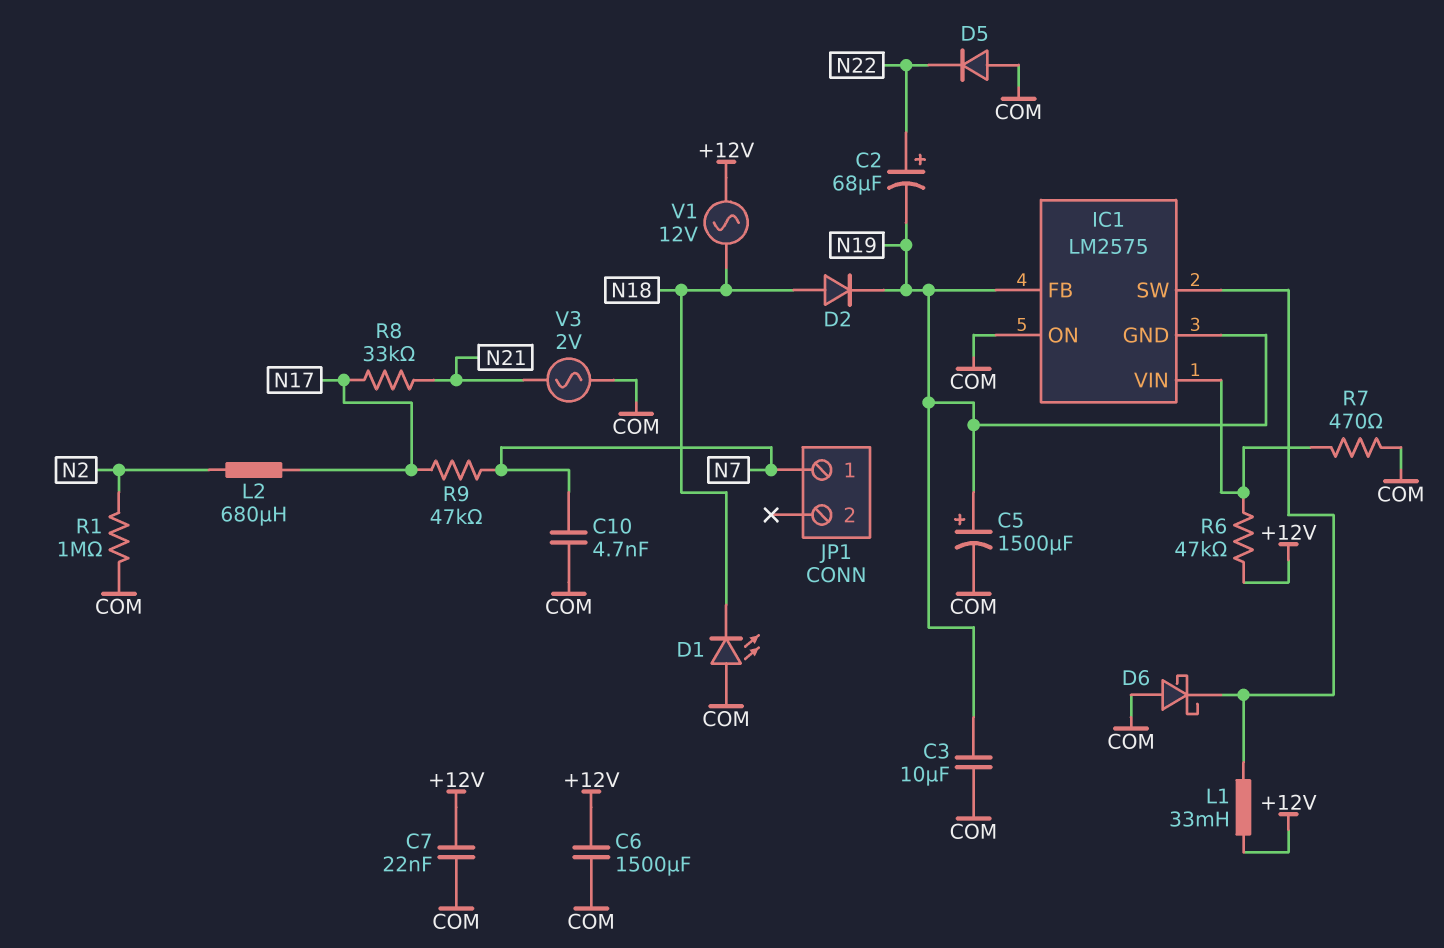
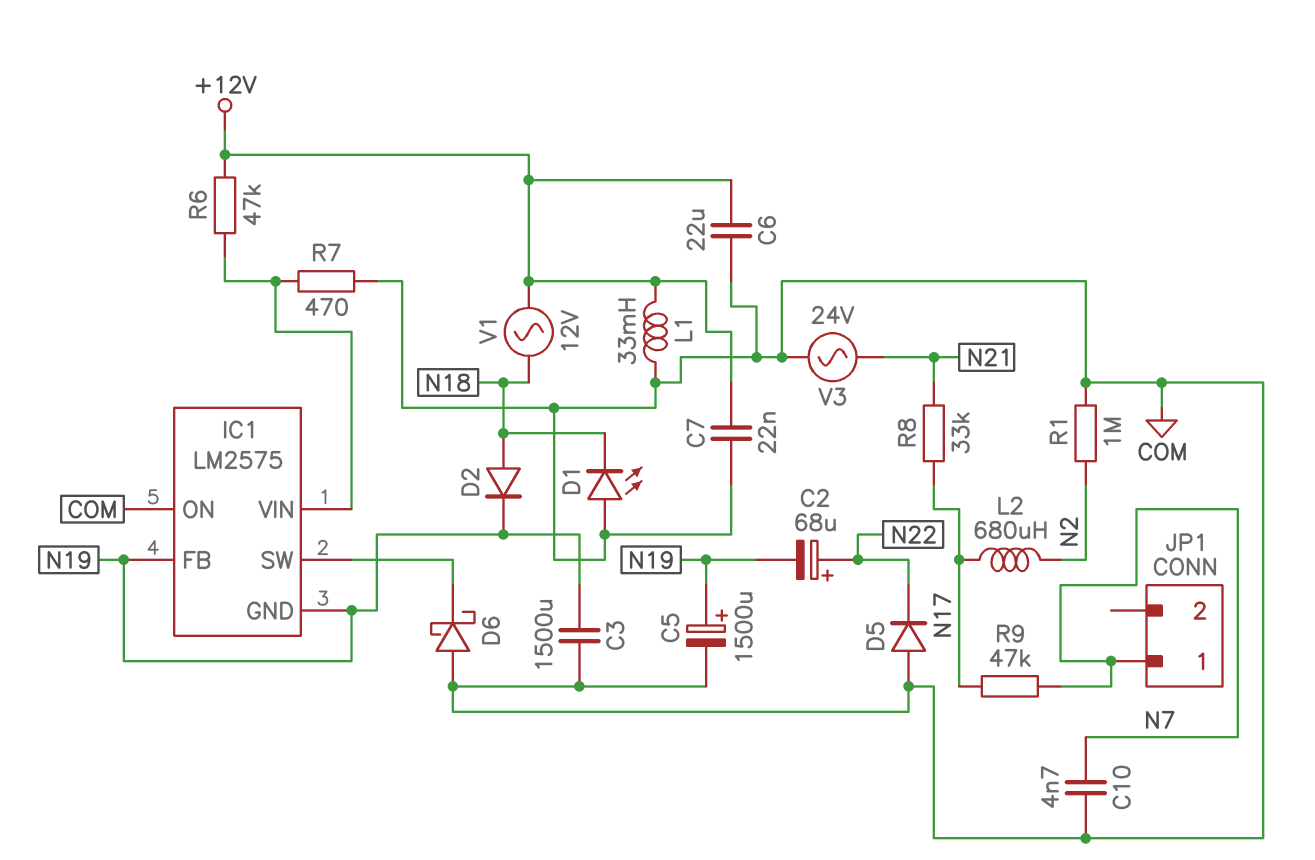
C3: 10uF (COM, N19) -> 1500uF (COM, N19)
C6: 1500uF (+12V, COM) -> 22uF (+12V, COM)
L1: 33mH (+12V, IC1/SW) -> 33mH (+12V, COM)
V3: AC 2V (COM, N21) -> AC 24V (COM, N21)

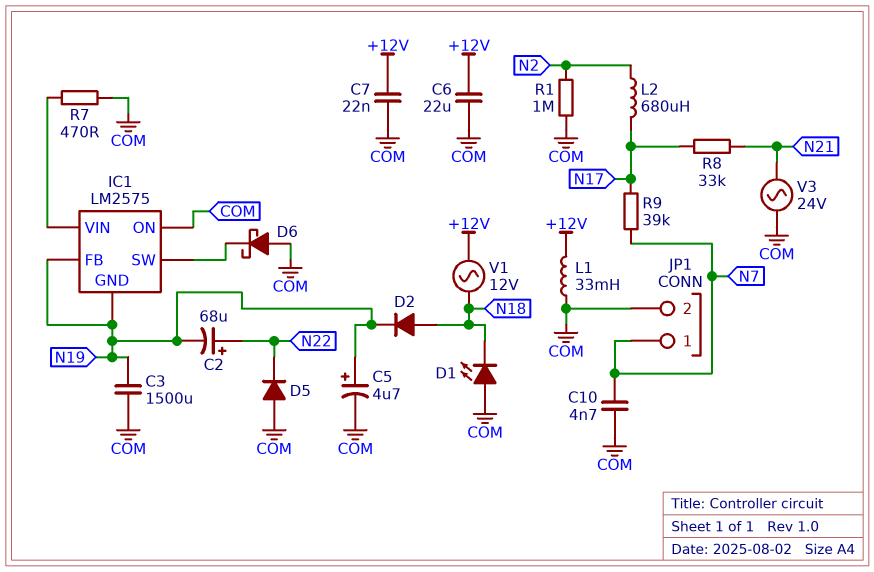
C5: 1500uF (plus N19, minus COM) -> 4.7uF (plus N19, minus COM)
JP1 pin 2: none -> COM
R6: 47k (+12V, IC1/VIN) -> none
R9: 47k (N7, N17) -> 39k (N7, N17)

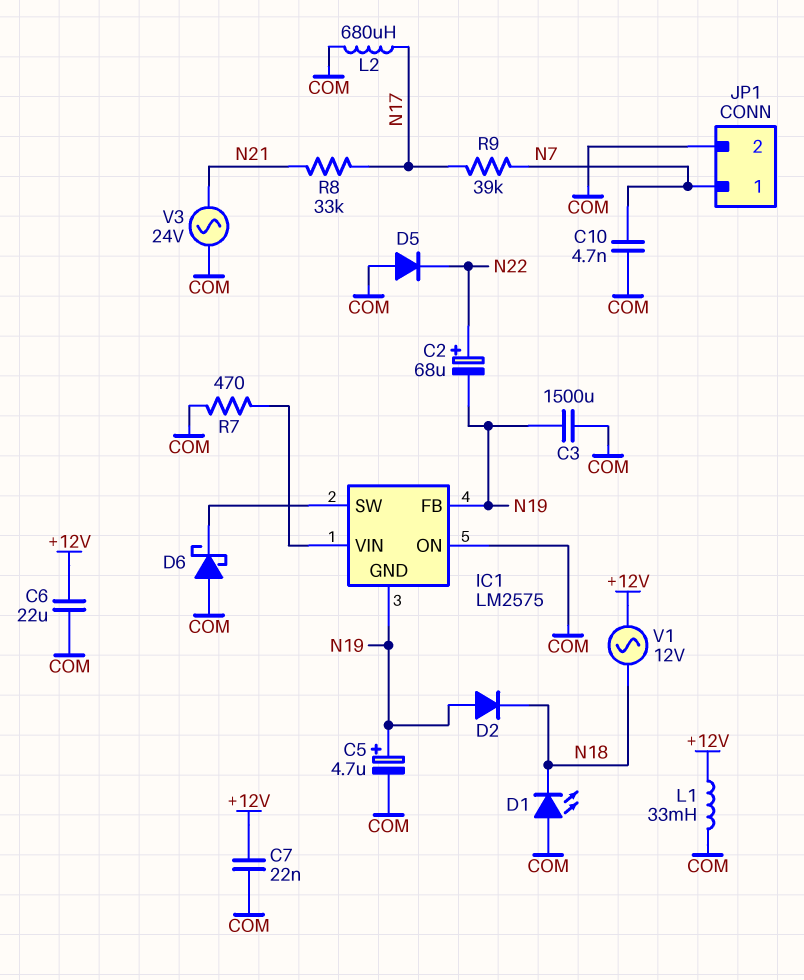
D2: diode (A N18, K N19) -> diode (A N19, K N18)
L2: 680uH (N2, N17) -> 680uH (COM, N17)
R1: 1M (COM, N2) -> none

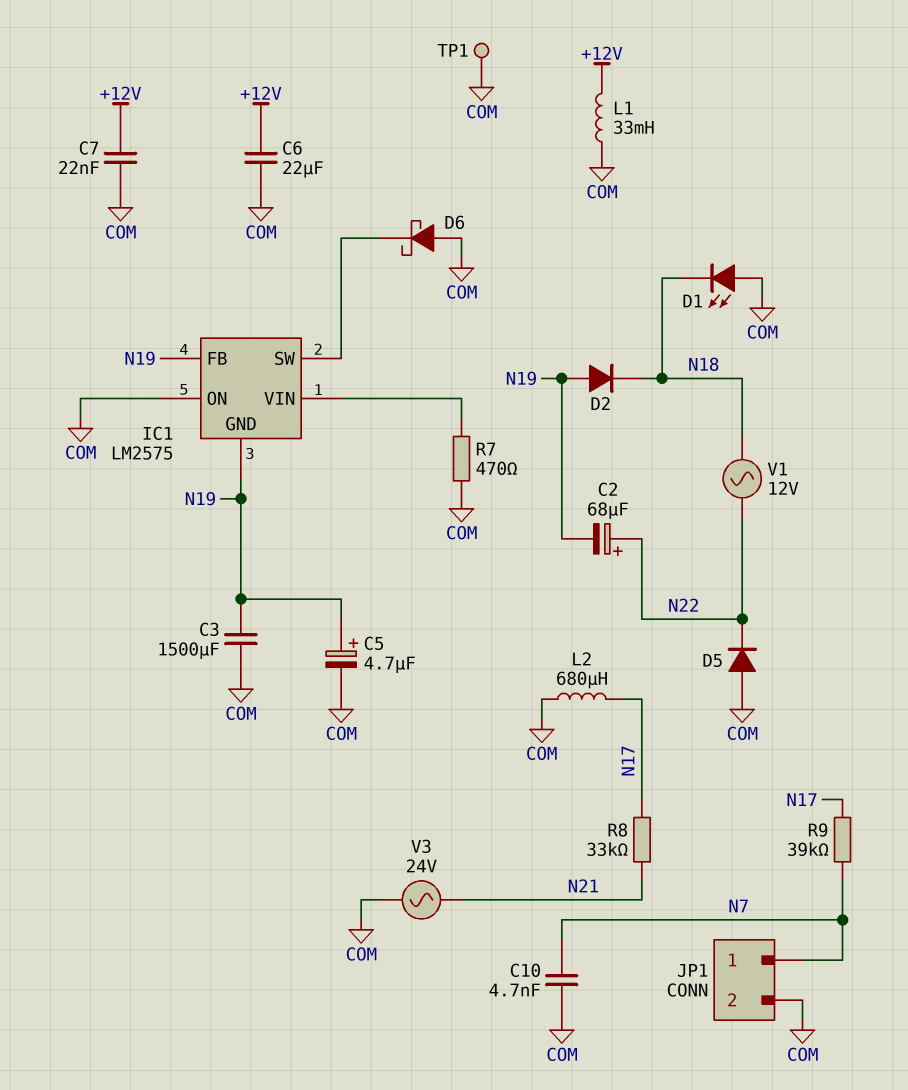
TP1: none -> test point (COM)
V1: AC 12V (+12V, N18) -> AC 12V (N18, N22)

